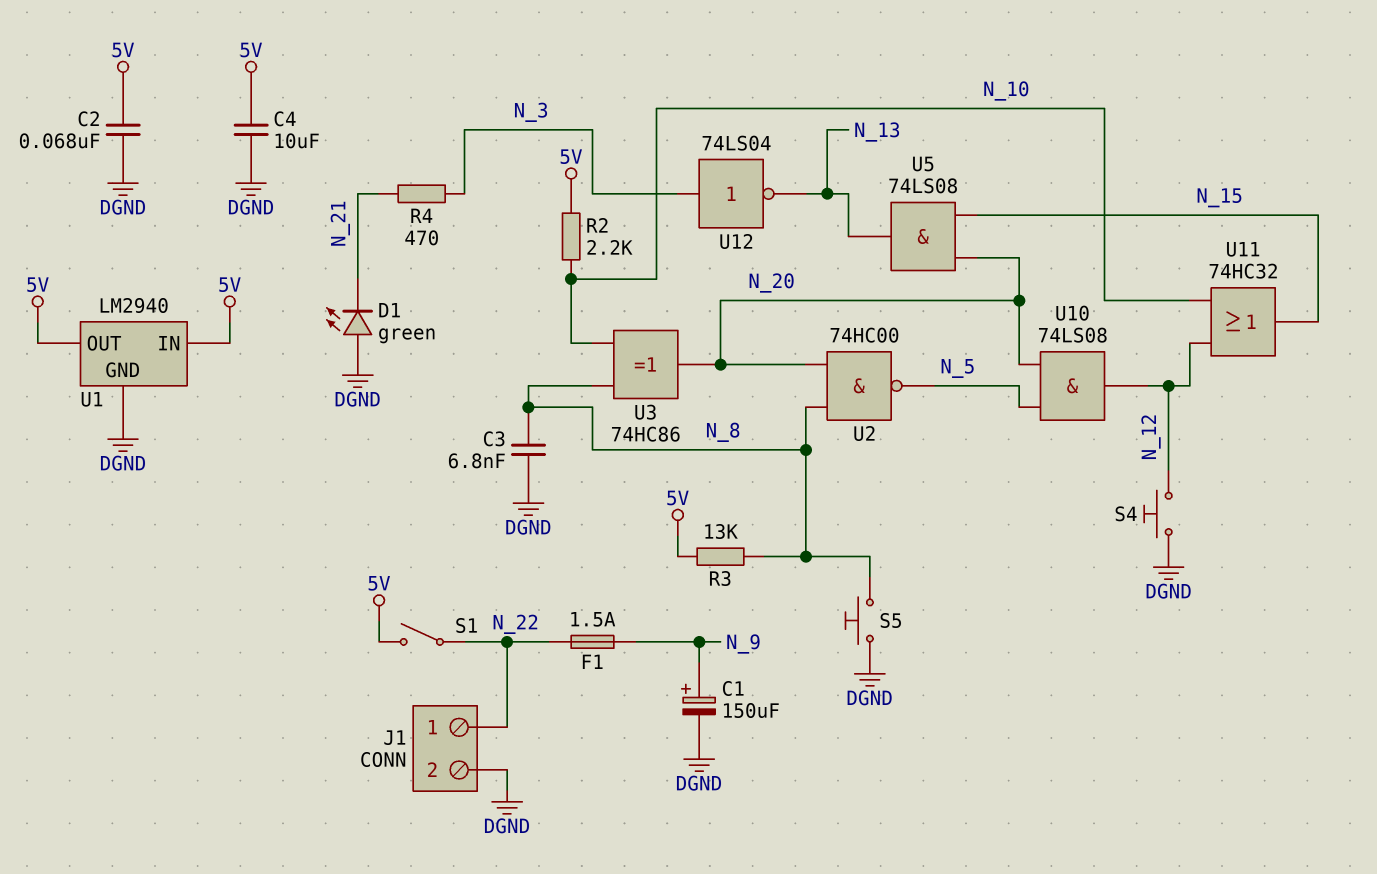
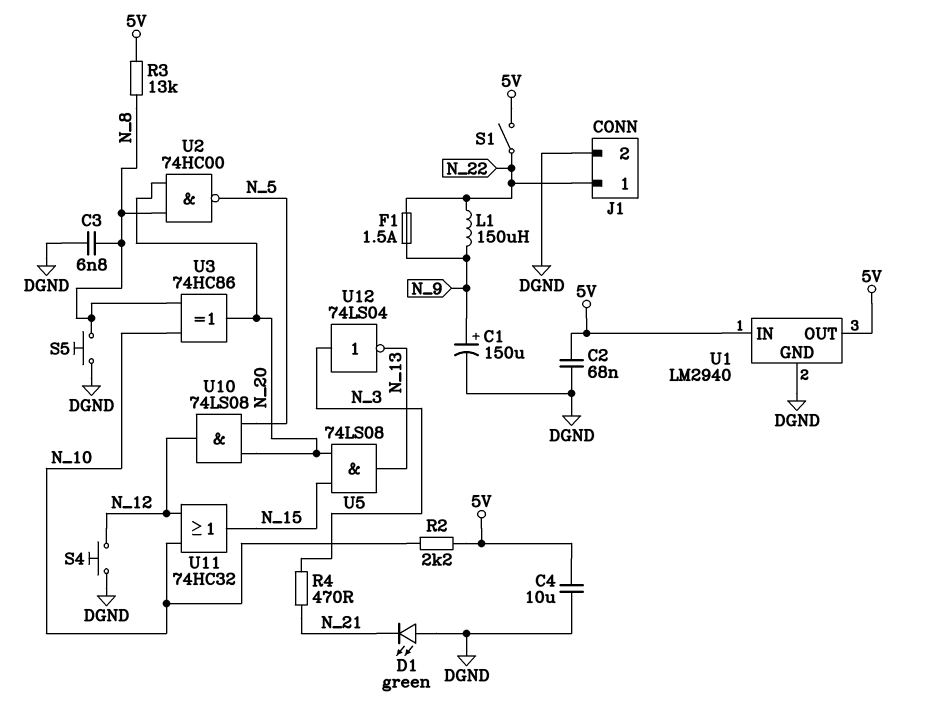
L1: none -> 150uH (N_9, N_22)

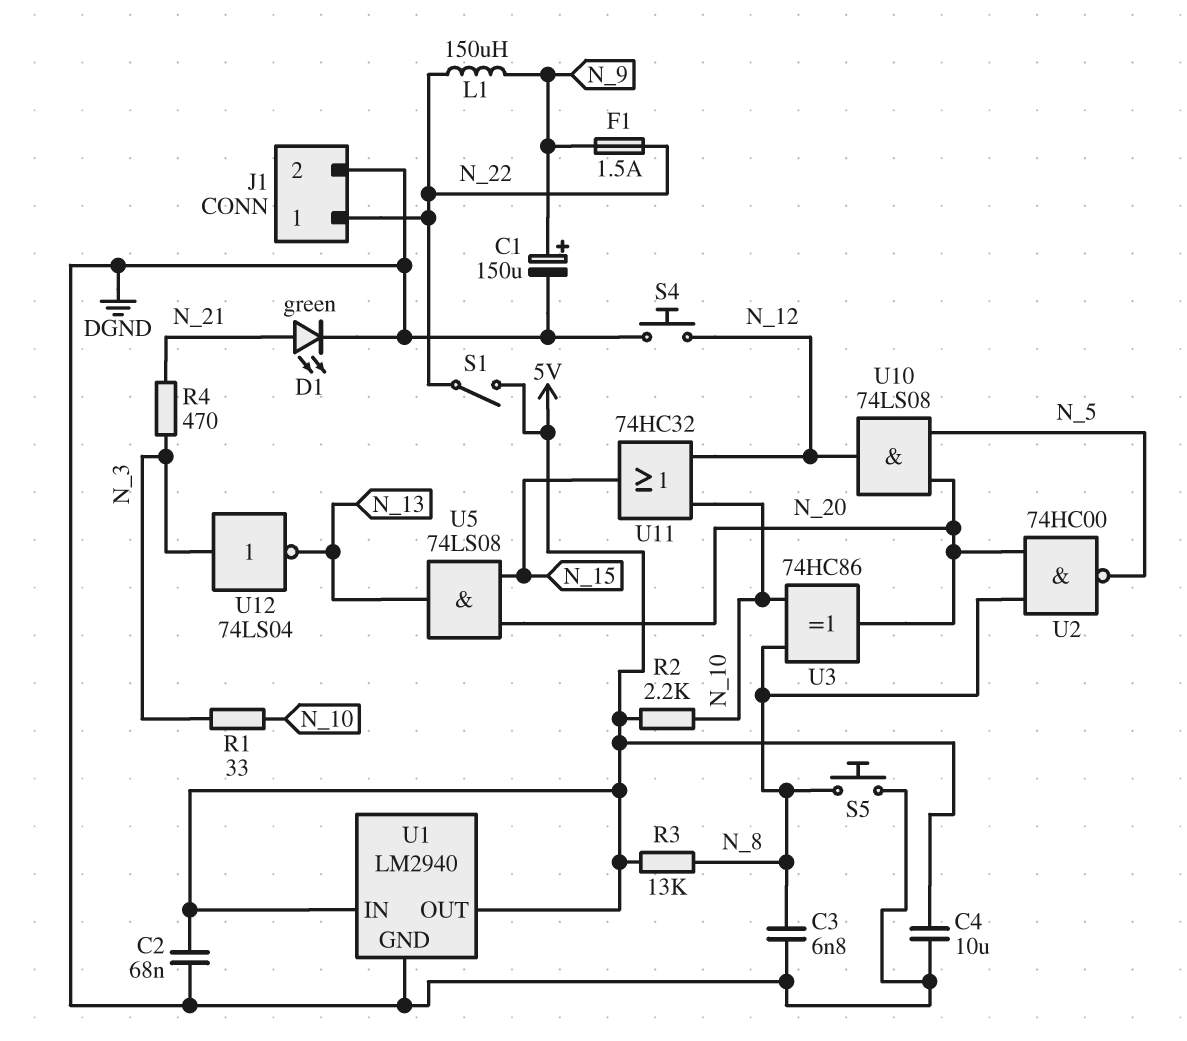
D1: LED green (A DGND, K N_21) -> LED green (A N_21, K DGND)
R1: none -> 33 (N_3, N_10)

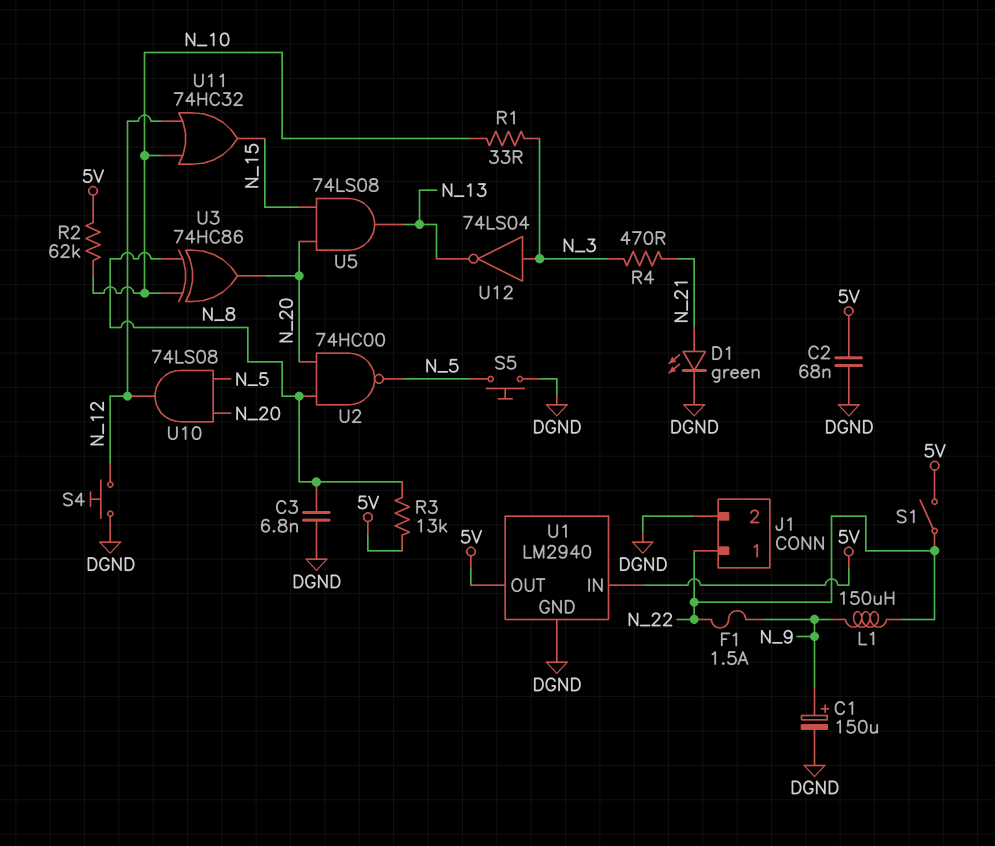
C4: 10uF (5V, DGND) -> none
R2: 2.2k (5V, N_10) -> 62k (5V, N_10)
S5: button (DGND, N_8) -> button (DGND, N_5)

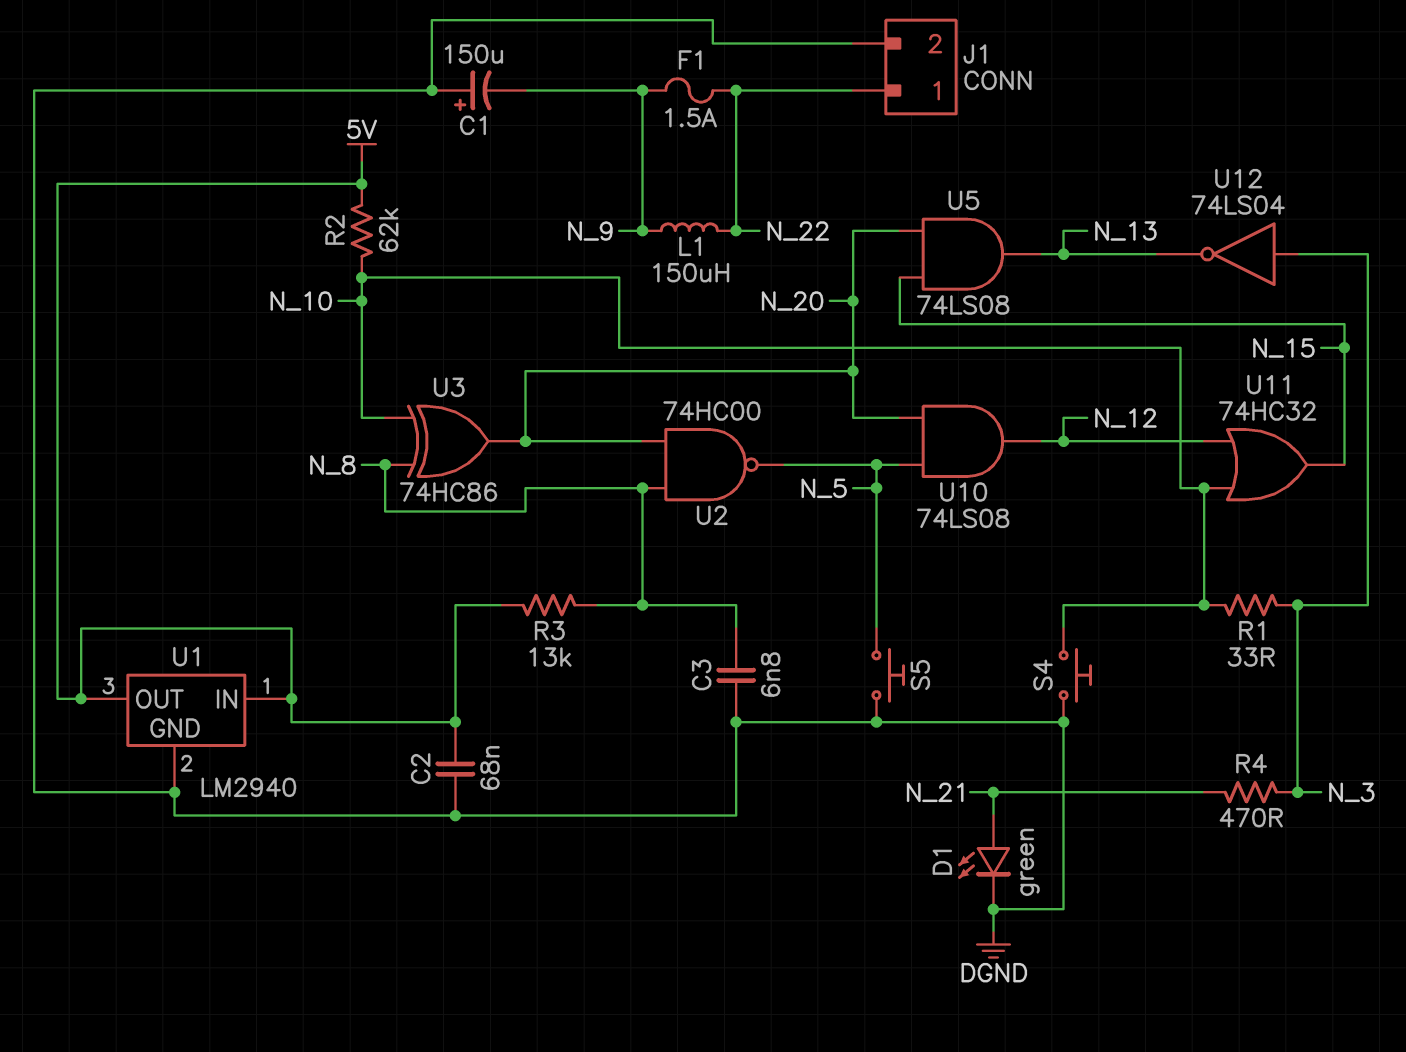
C1: 150uF (plus N_9, minus DGND) -> 150uF (plus DGND, minus N_9)
S1: switch (5V, N_22) -> none
S4: button (DGND, N_12) -> button (DGND, N_10)

